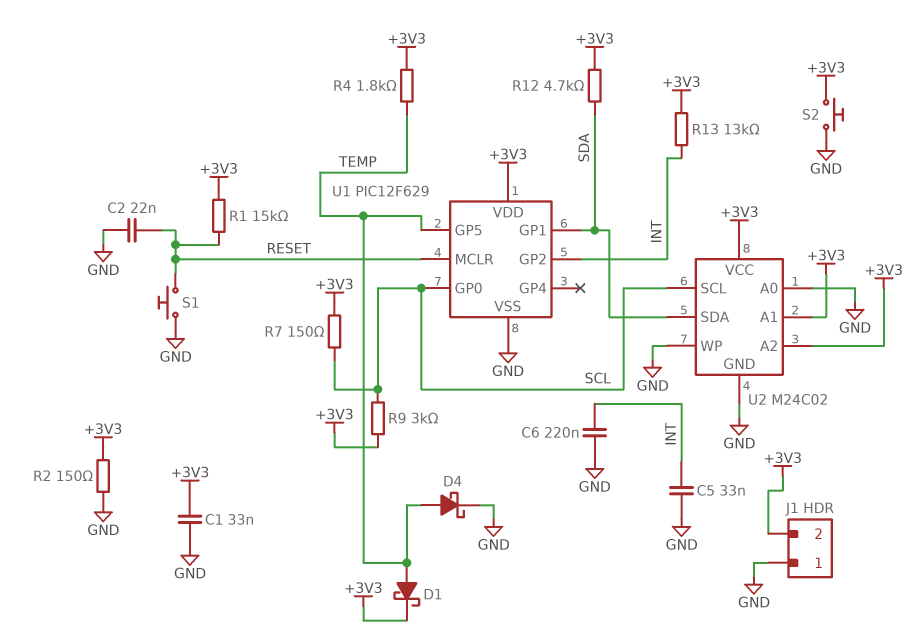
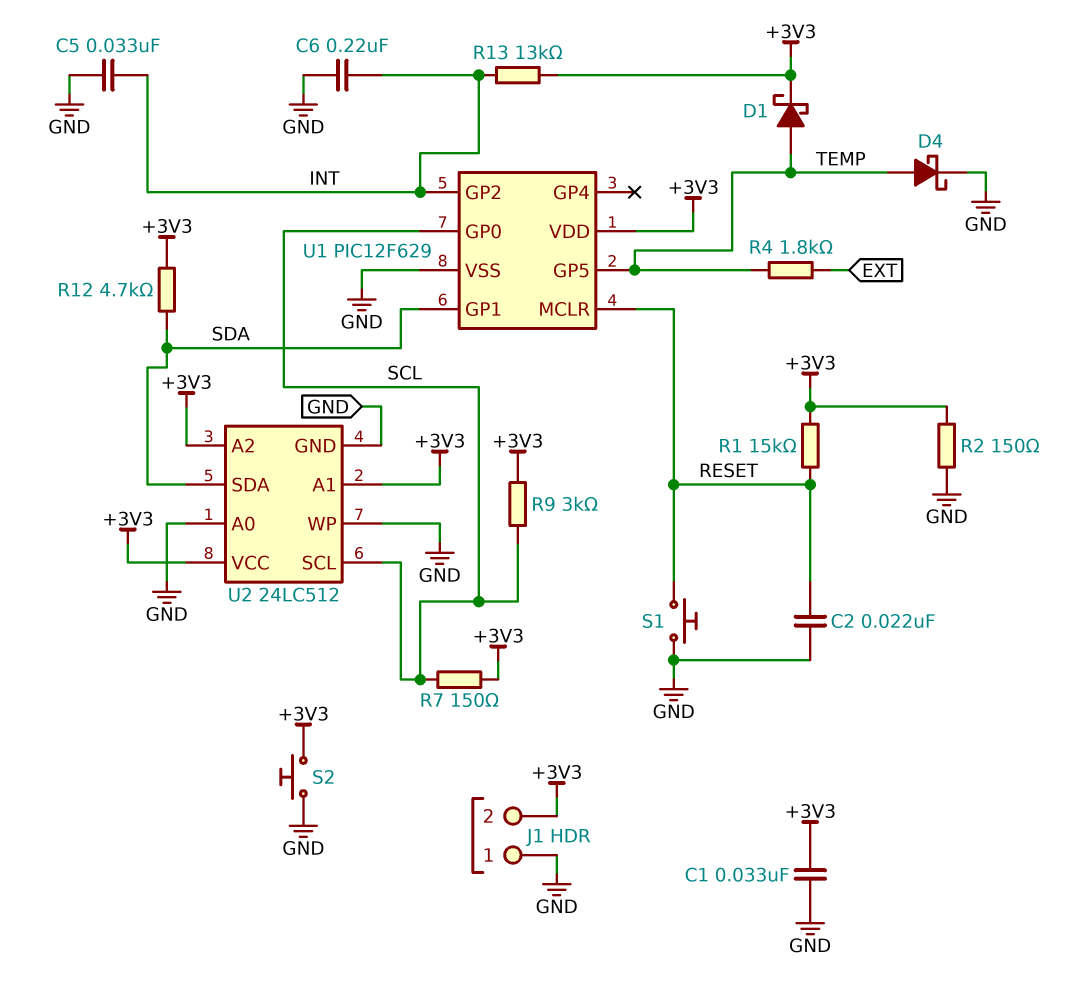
R4: 1.8k (+3V3, TEMP) -> 1.8k (EXT, TEMP)
U2: M24C02 -> 24LC512

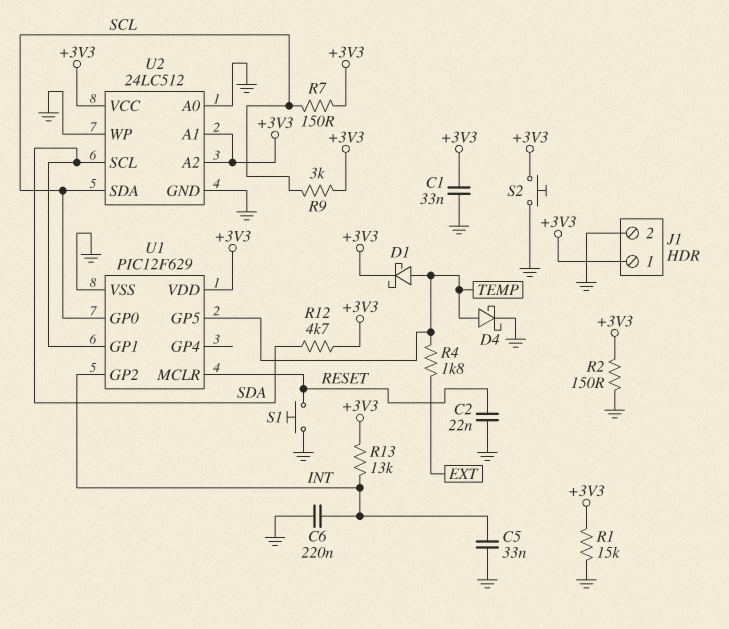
J1 pin 1: GND -> +3V3
J1 pin 2: +3V3 -> GND
R1: 15k (+3V3, RESET) -> 15k (+3V3, GND)
U2 pin SCL: SCL -> SDA
U2 pin SDA: SDA -> SCL

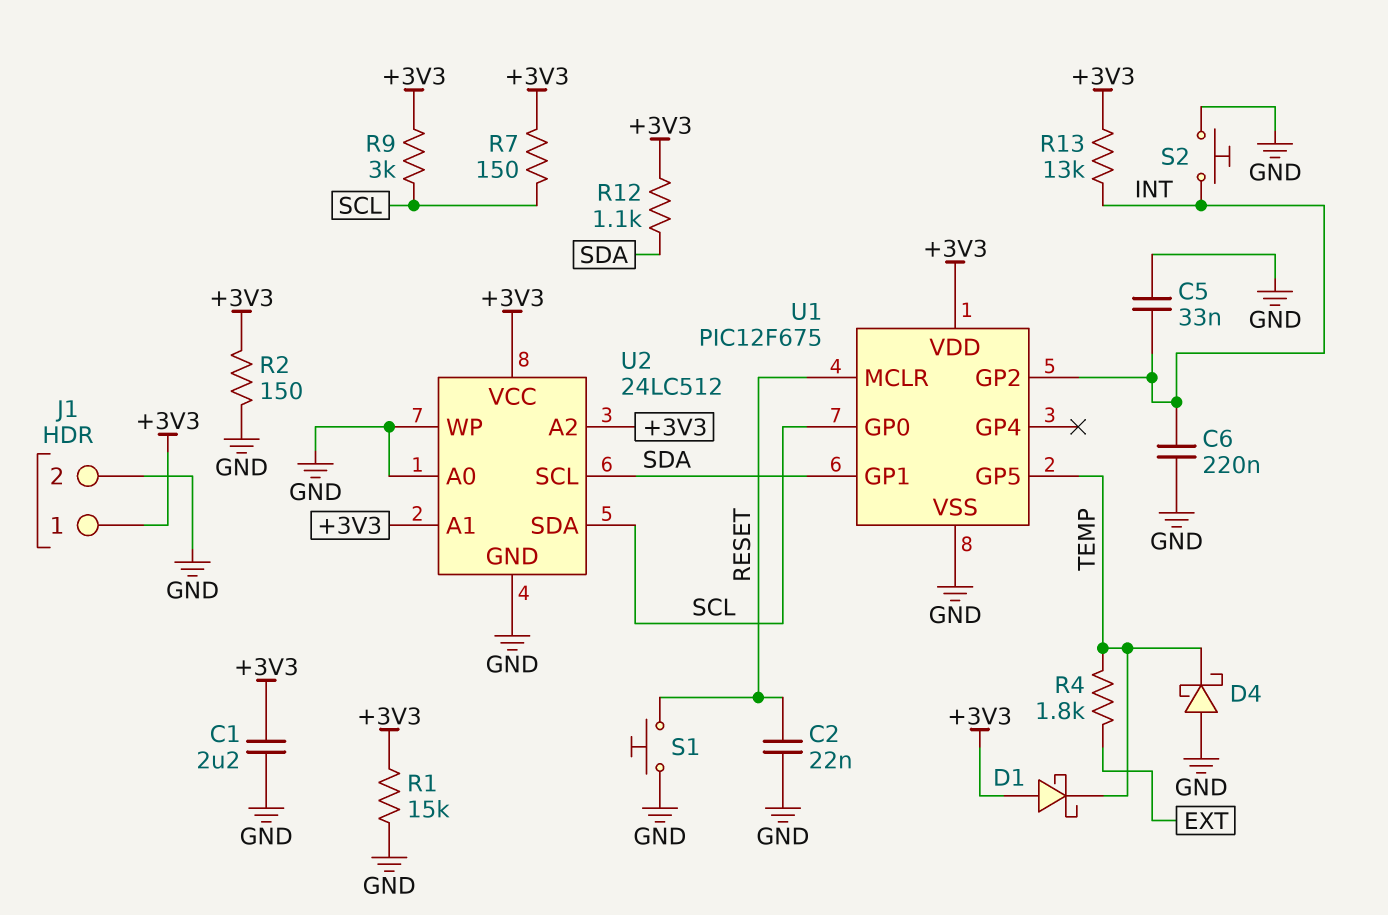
C1: 33nF (+3V3, GND) -> 2.2uF (+3V3, GND)
D1: schottky (A TEMP, K +3V3) -> schottky (A +3V3, K TEMP)
D4: schottky (A TEMP, K GND) -> schottky (A GND, K TEMP)
R12: 4.7k (+3V3, SDA) -> 1.1k (+3V3, SDA)
S2: button (+3V3, GND) -> button (GND, INT)
U1: PIC12F629 -> PIC12F675

